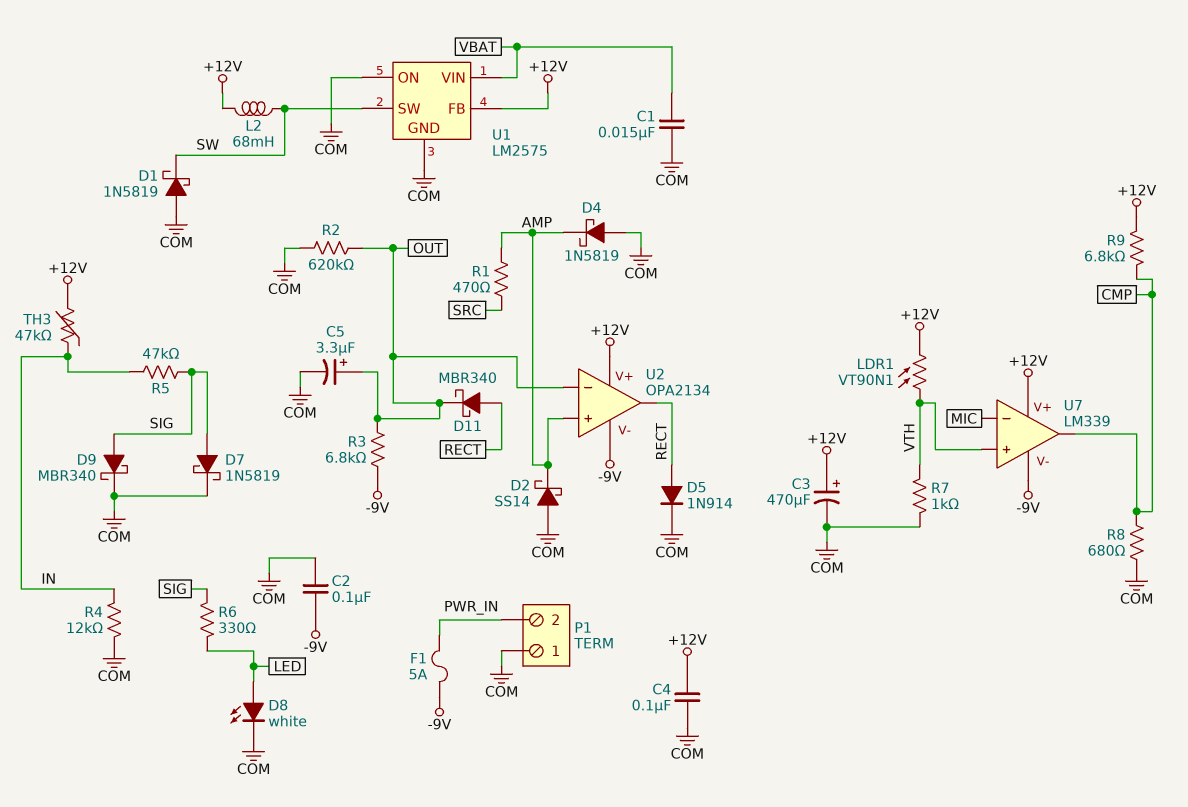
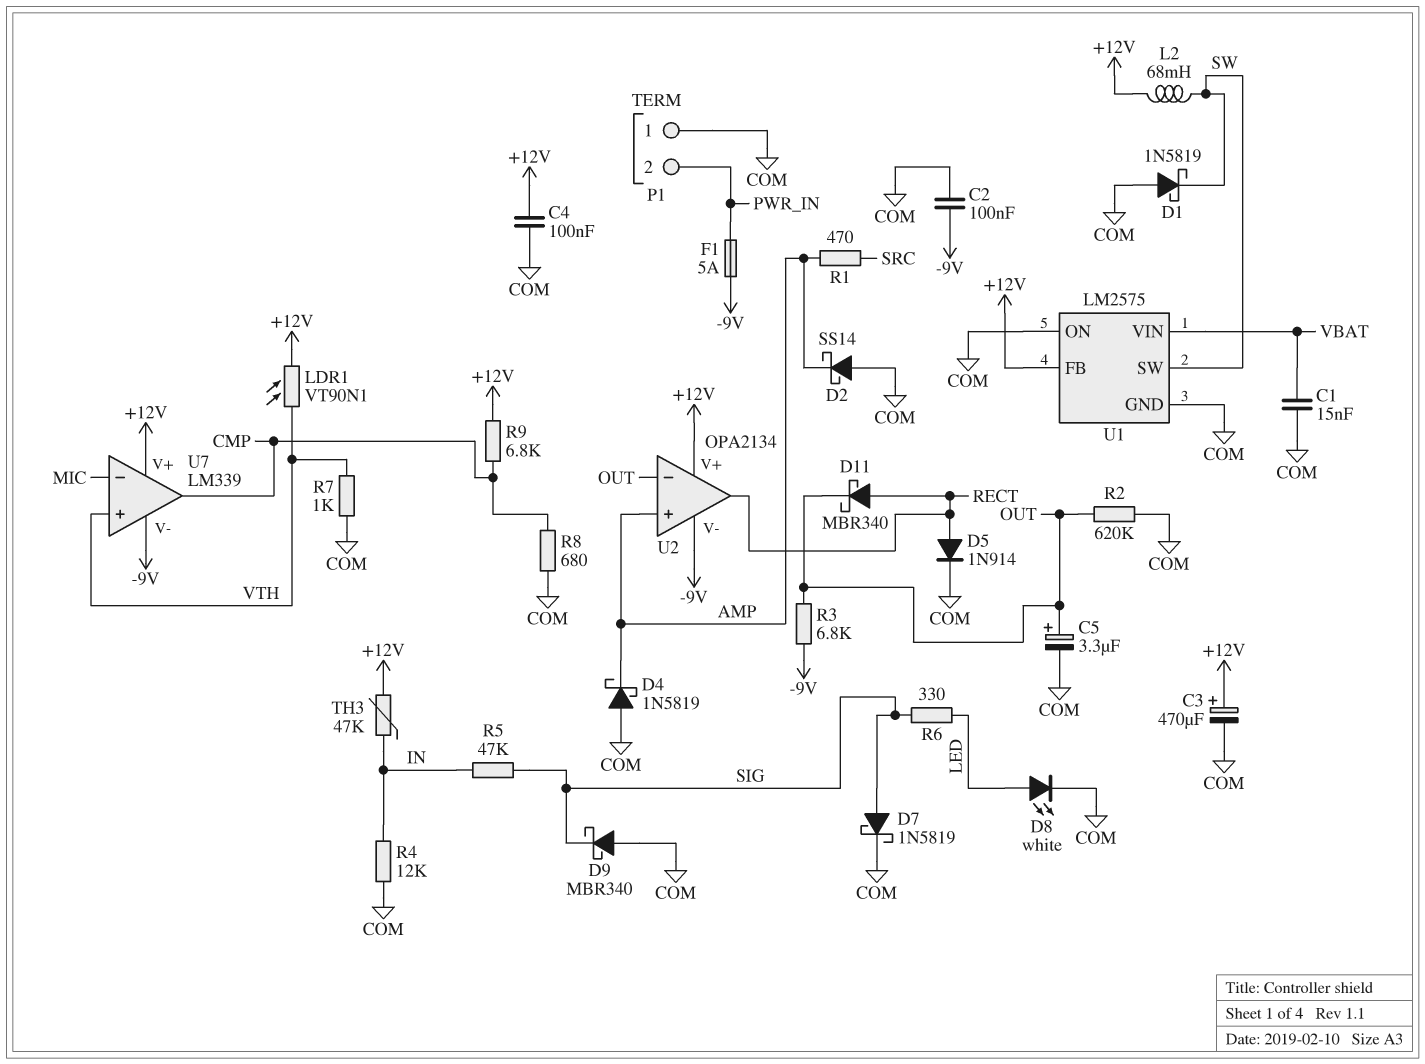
D9: schottky MBR340 (A SIG, K COM) -> schottky MBR340 (A COM, K SIG)

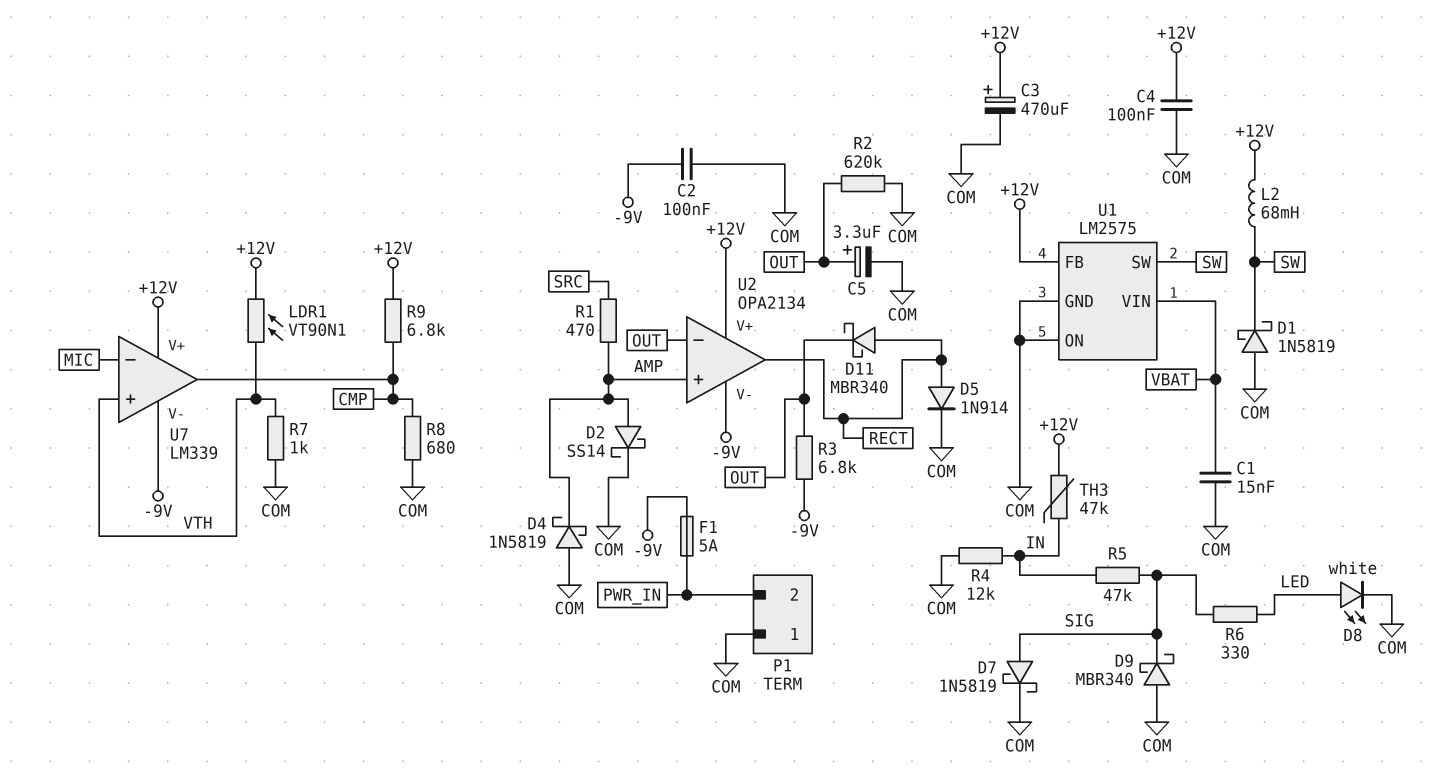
D2: schottky SS14 (A COM, K AMP) -> schottky SS14 (A AMP, K COM)

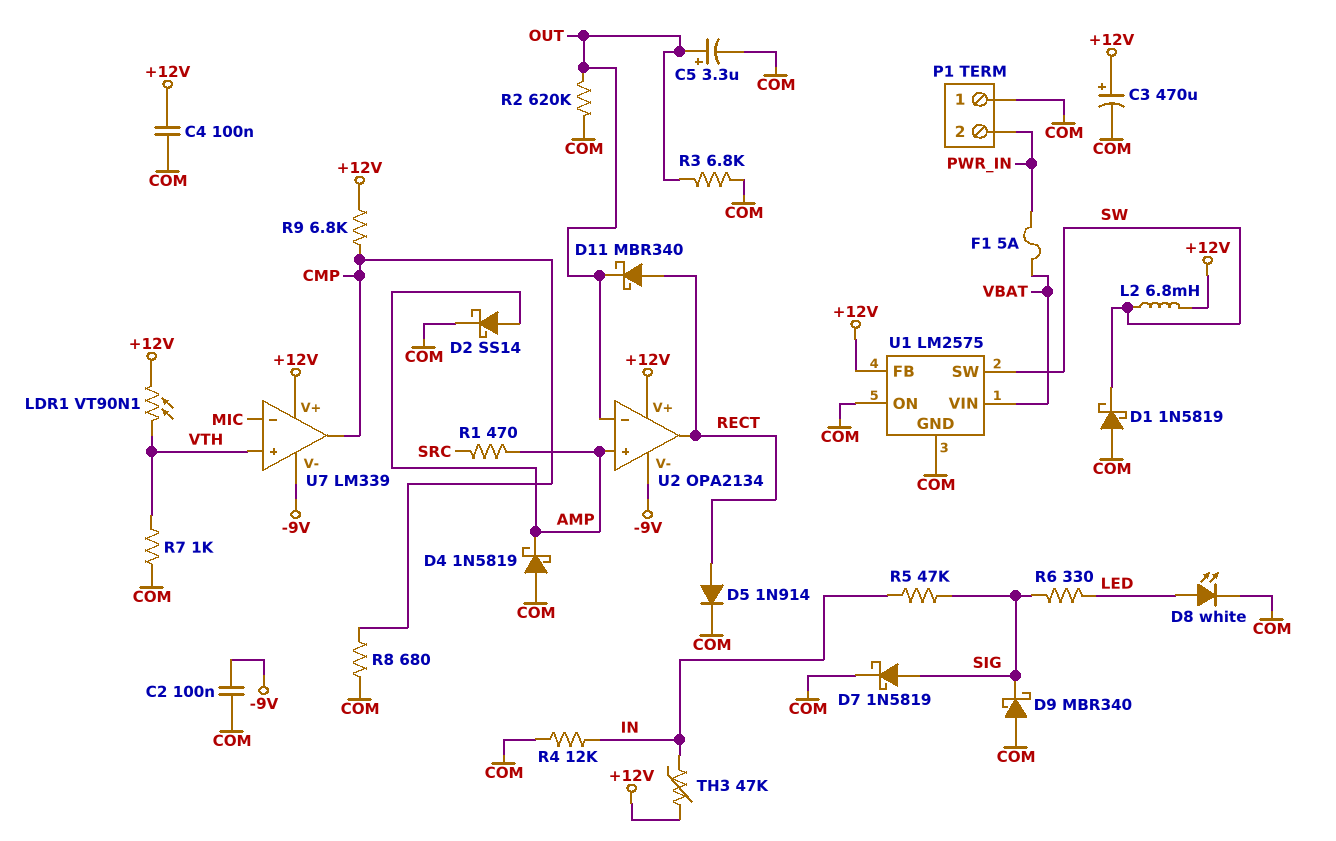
C1: 15nF (COM, VBAT) -> none
F1: 5A (-9V, PWR_IN) -> 5A (PWR_IN, VBAT)
L2: 68mH (+12V, SW) -> 6.8mH (+12V, SW)
R3: 6.8k (-9V, OUT) -> 6.8k (COM, OUT)

